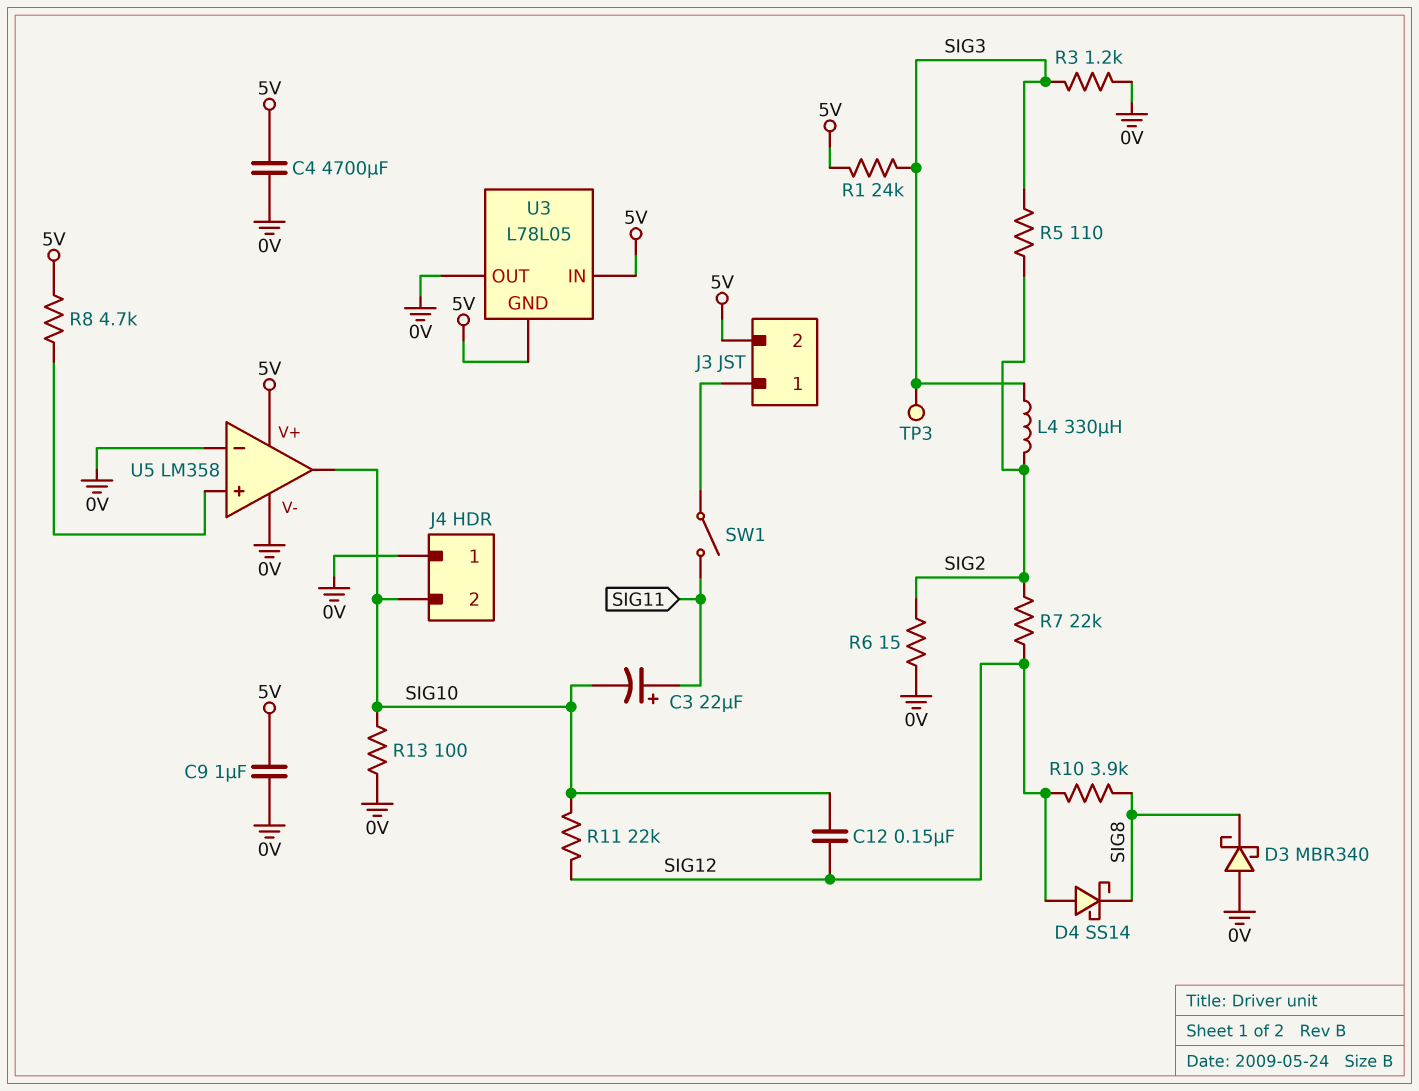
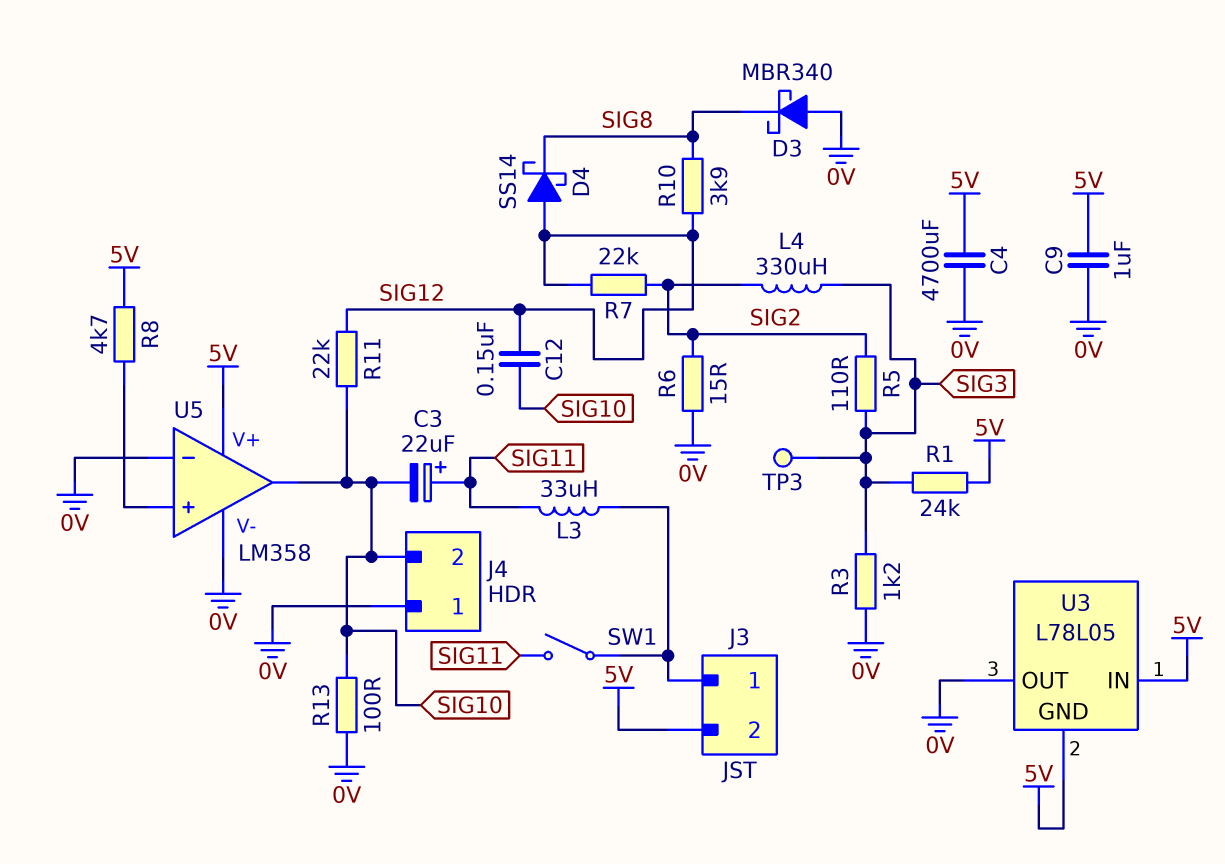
L3: none -> 33uH (J3/1, SIG11)

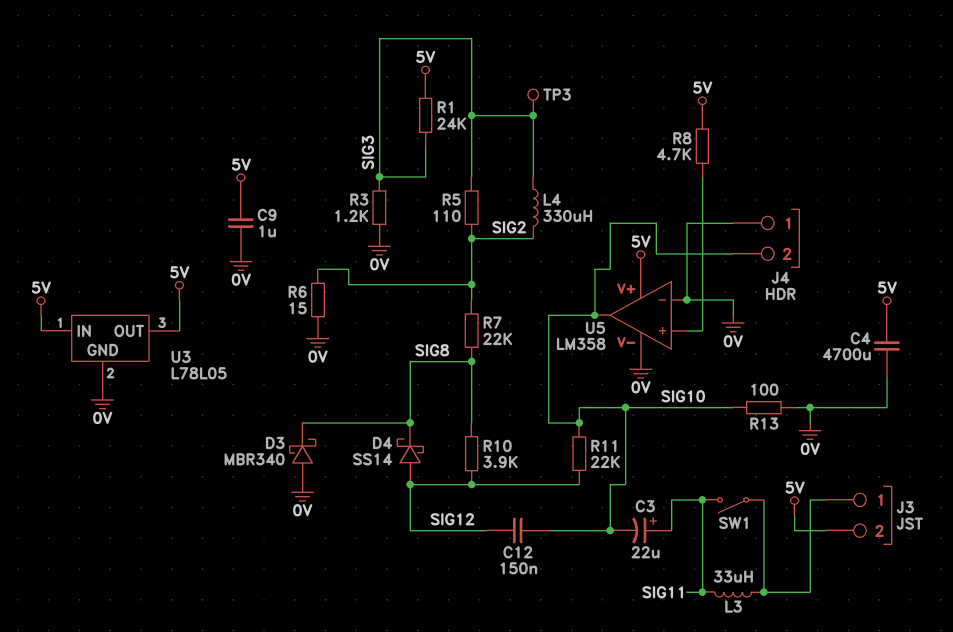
R7: 22k (SIG2, SIG12) -> 22k (SIG2, SIG8)
U3 pin GND: 5V -> 0V
U3 pin OUT: 0V -> 5V

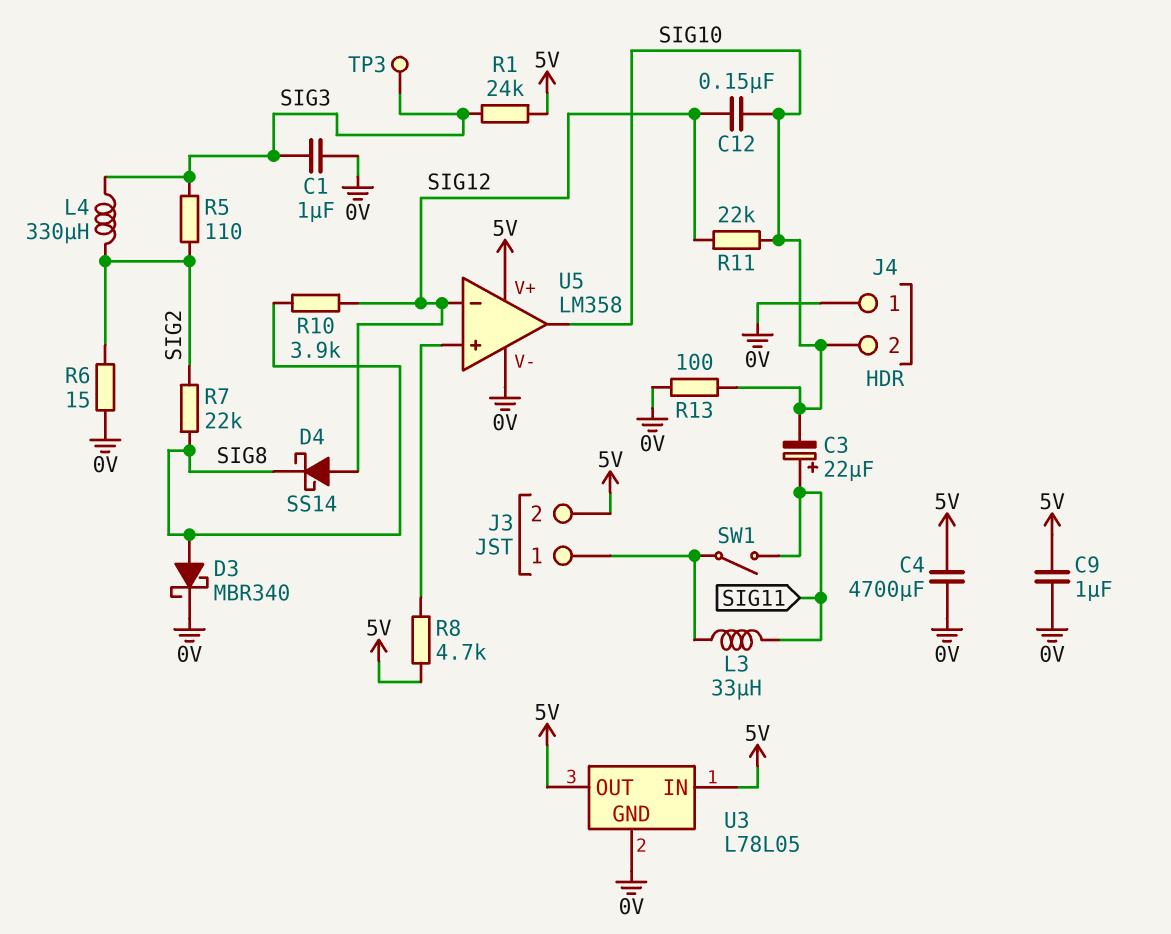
C1: none -> 1uF (0V, SIG3)
D3: schottky MBR340 (A 0V, K SIG8) -> schottky MBR340 (A SIG8, K 0V)
R3: 1.2k (0V, SIG3) -> none
U5 pin in-: 0V -> SIG12

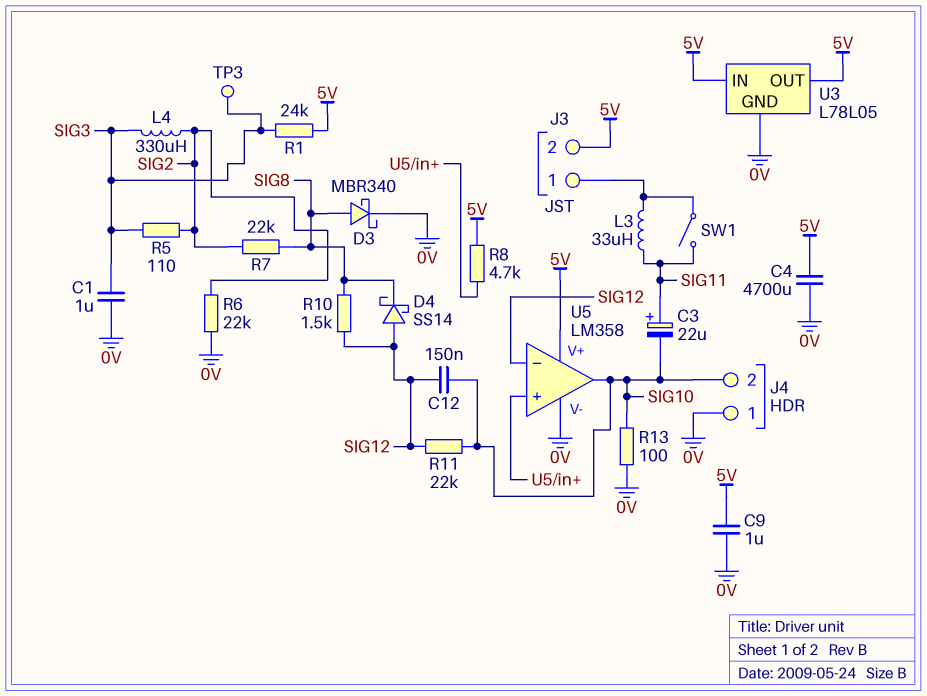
R6: 15 (0V, SIG2) -> 22k (0V, SIG2)
R10: 3.9k (SIG8, SIG12) -> 1.5k (SIG8, SIG12)

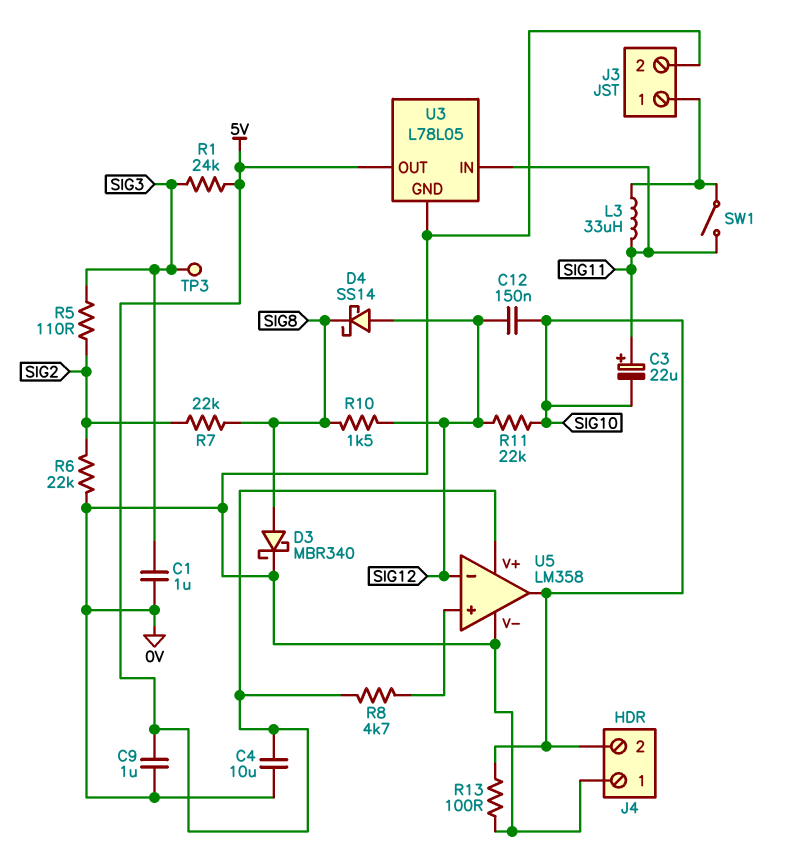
C4: 4700uF (0V, 5V) -> 10uF (0V, 5V)
J3 pin 2: 5V -> 0V
L4: 330uH (SIG2, SIG3) -> none
U3 pin IN: 5V -> SIG11

